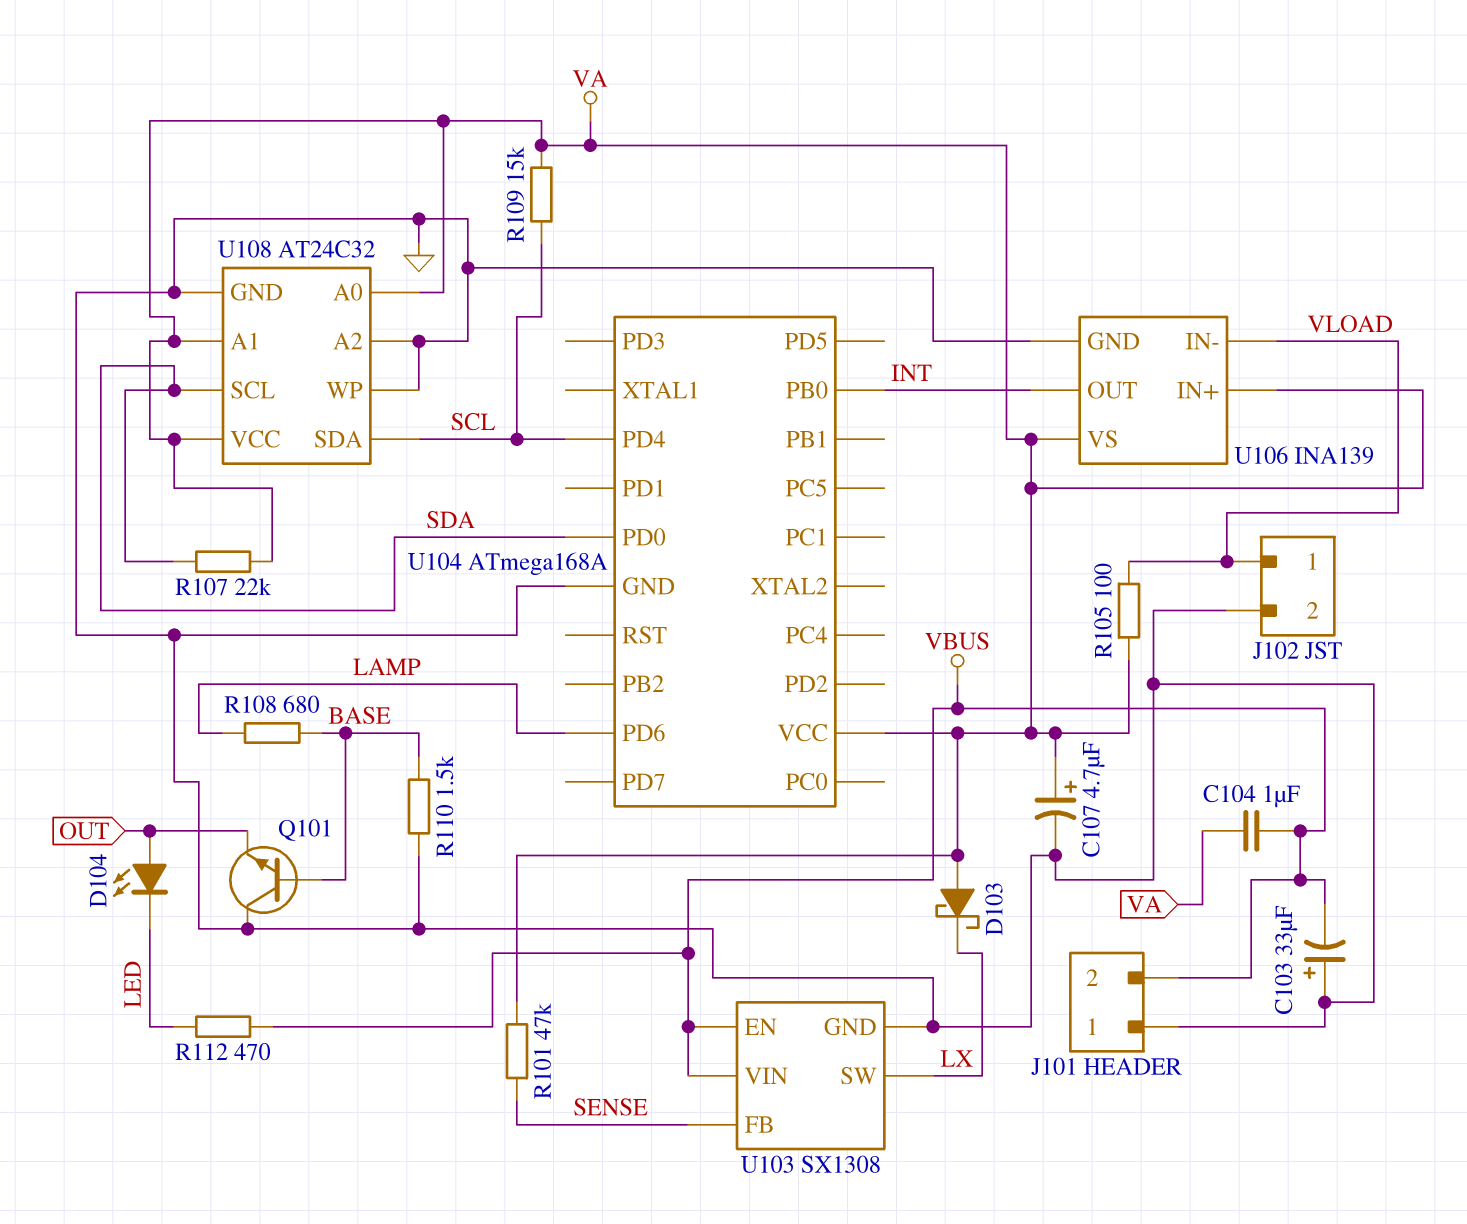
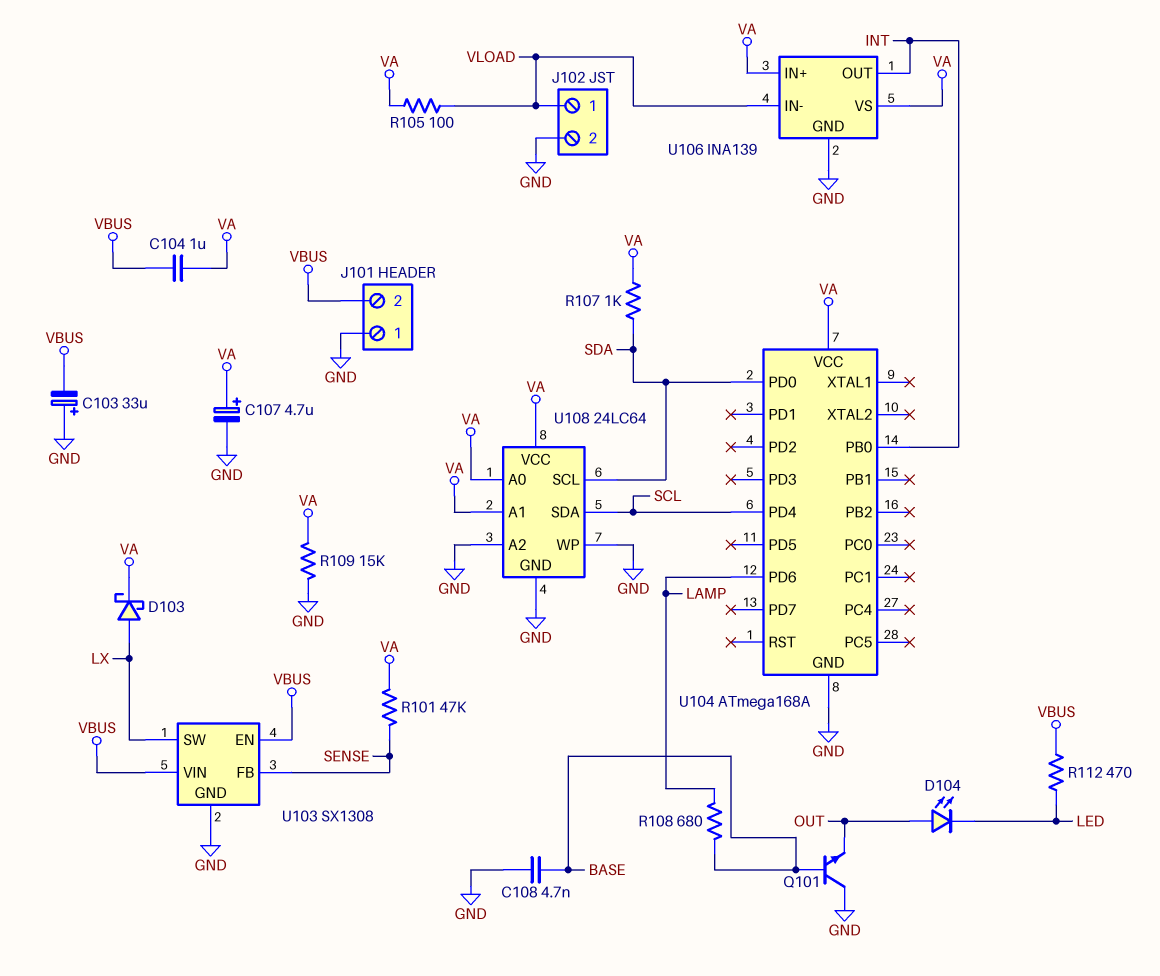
C108: none -> 4.7nF (BASE, GND)
D103: schottky (A VA, K LX) -> schottky (A LX, K VA)
R107: 22k (SDA, VA) -> 1k (SDA, VA)
R109: 15k (SCL, VA) -> 15k (GND, VA)
R110: 1.5k (BASE, GND) -> none
U108: AT24C32 -> 24LC64

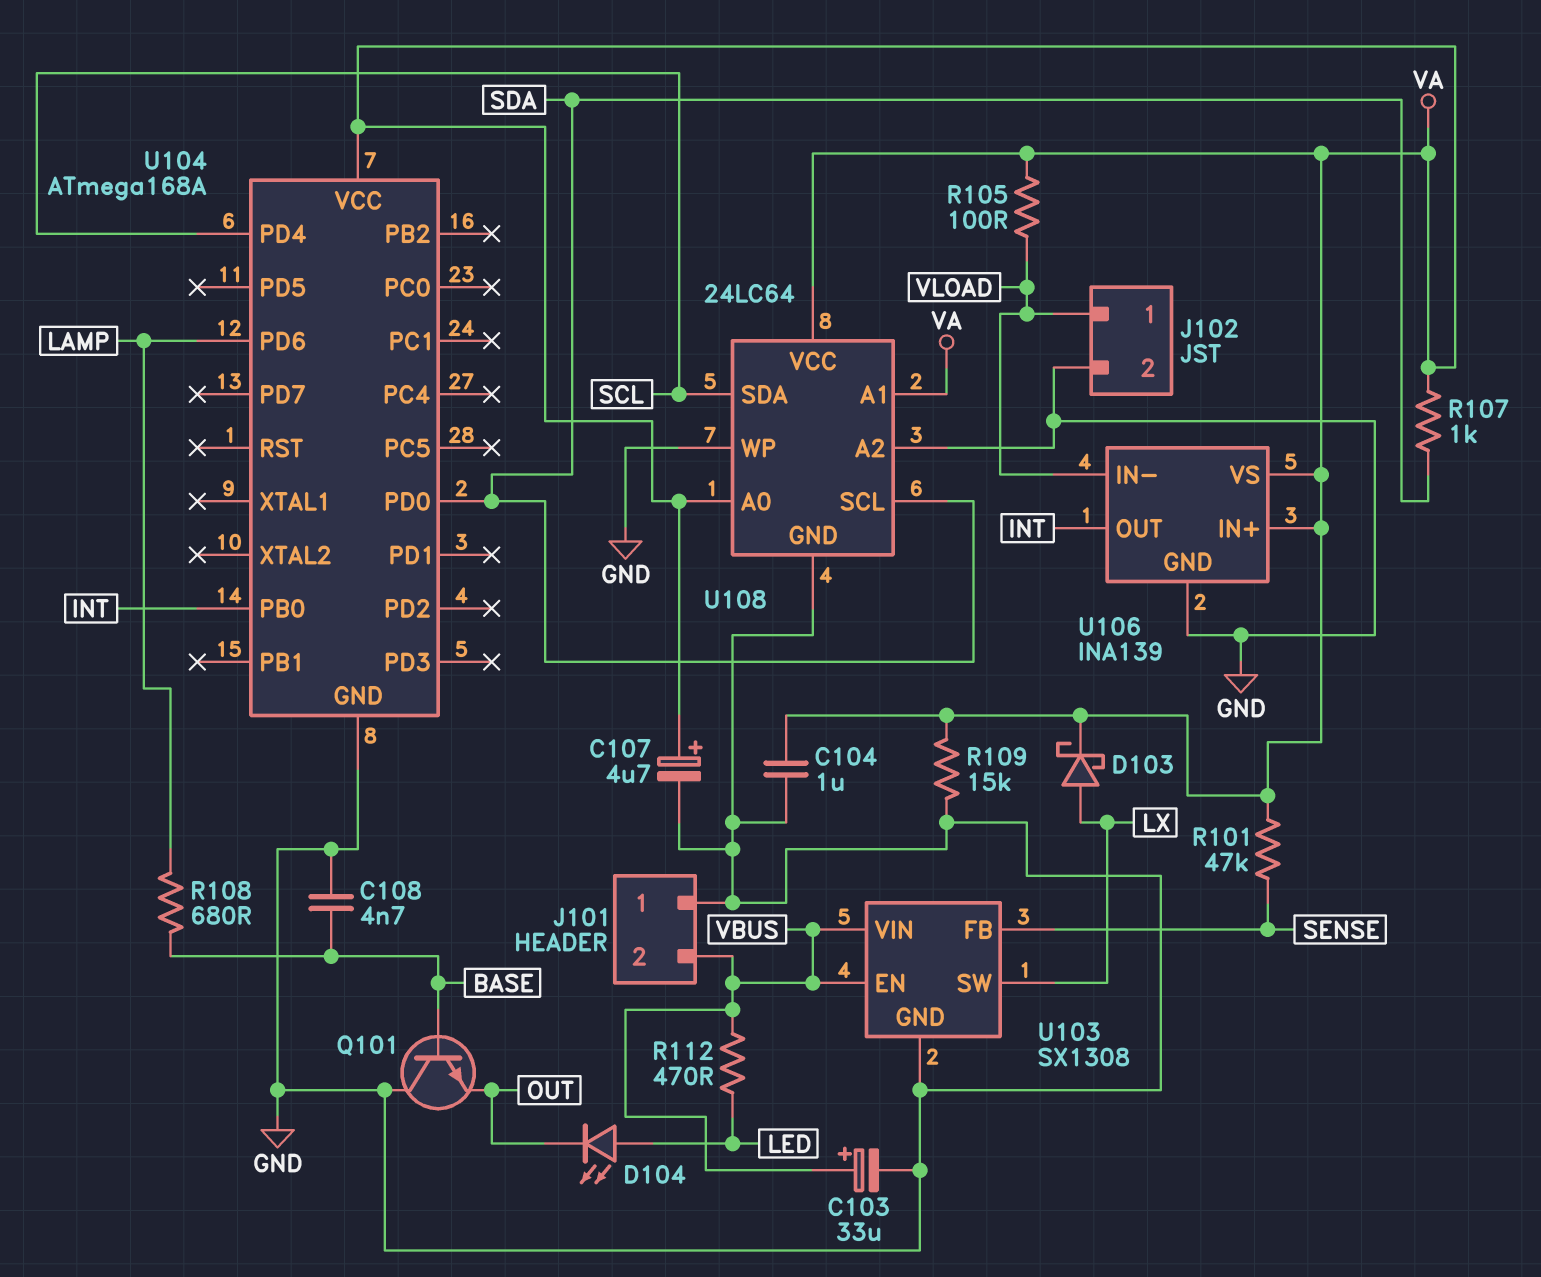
C103: 33uF (plus GND, minus VBUS) -> 33uF (plus VBUS, minus GND)
C104: 1uF (VA, VBUS) -> 1uF (GND, VA)
D104: LED (A OUT, K LED) -> LED (A LED, K OUT)

